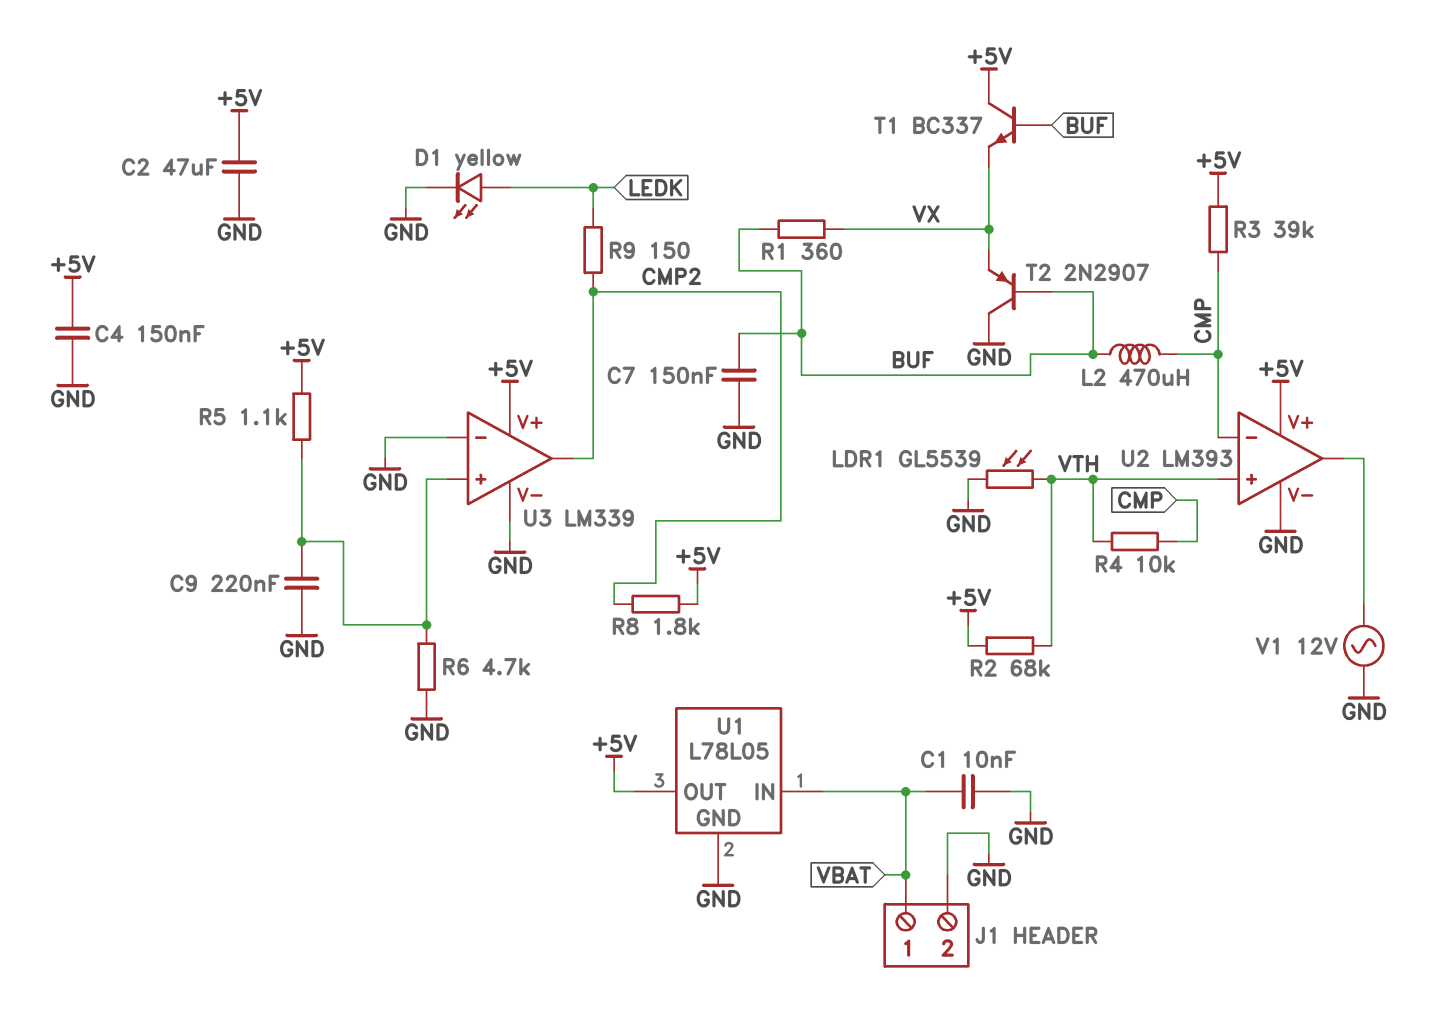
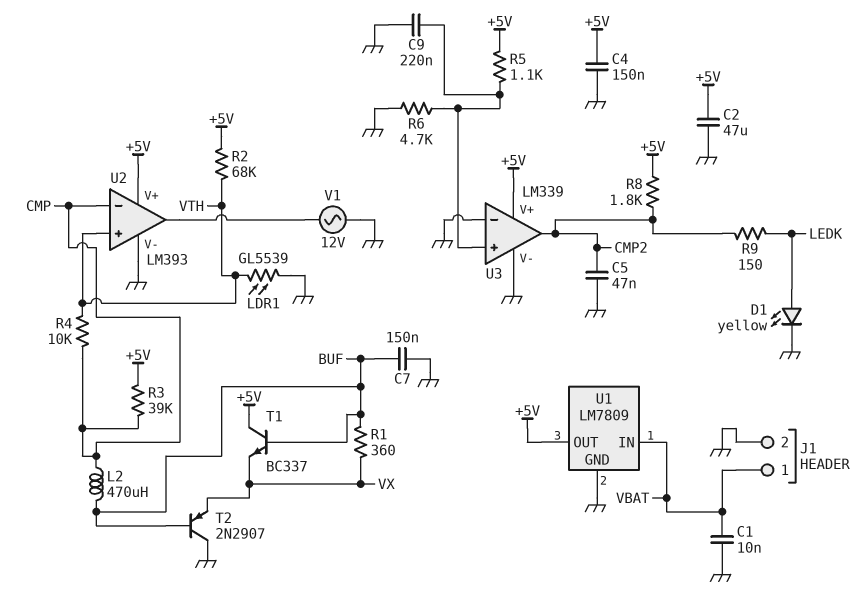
C5: none -> 47nF (CMP2, GND)
U1: L78L05 -> LM7809

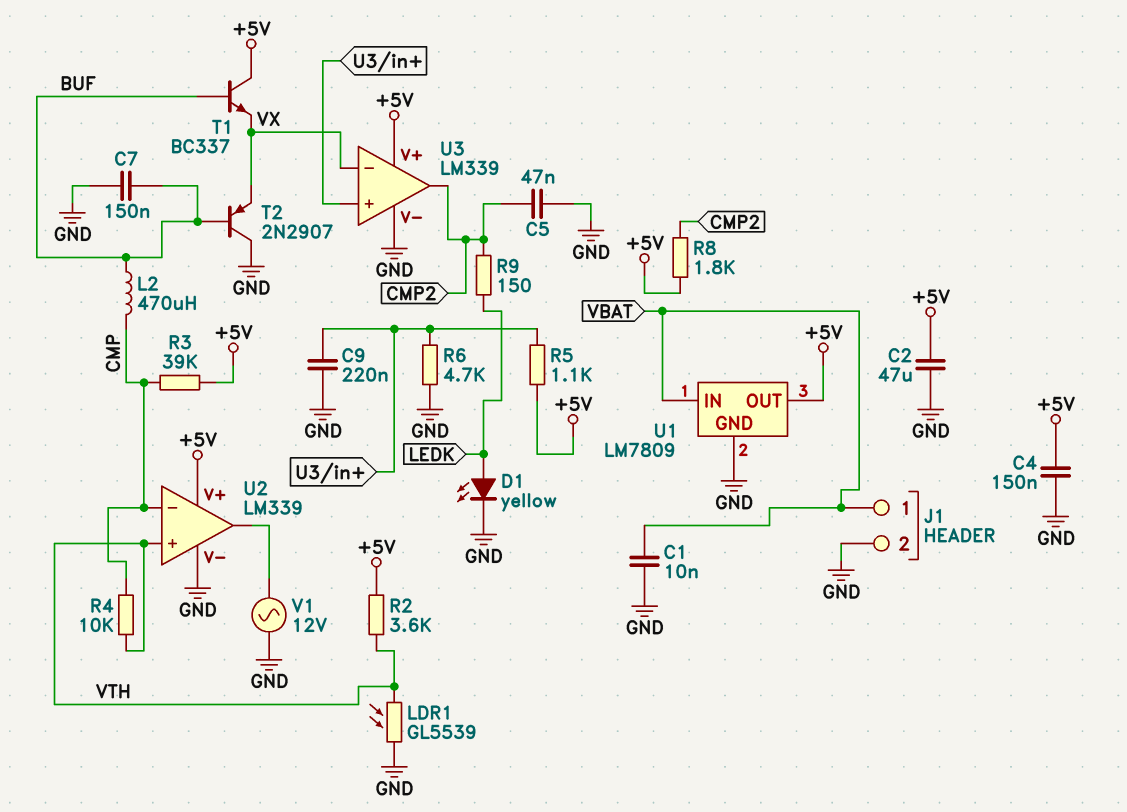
R1: 360 (BUF, VX) -> none
R2: 68k (+5V, VTH) -> 3.6k (+5V, VTH)
U2: LM393 -> LM339
U3 pin in-: GND -> VX

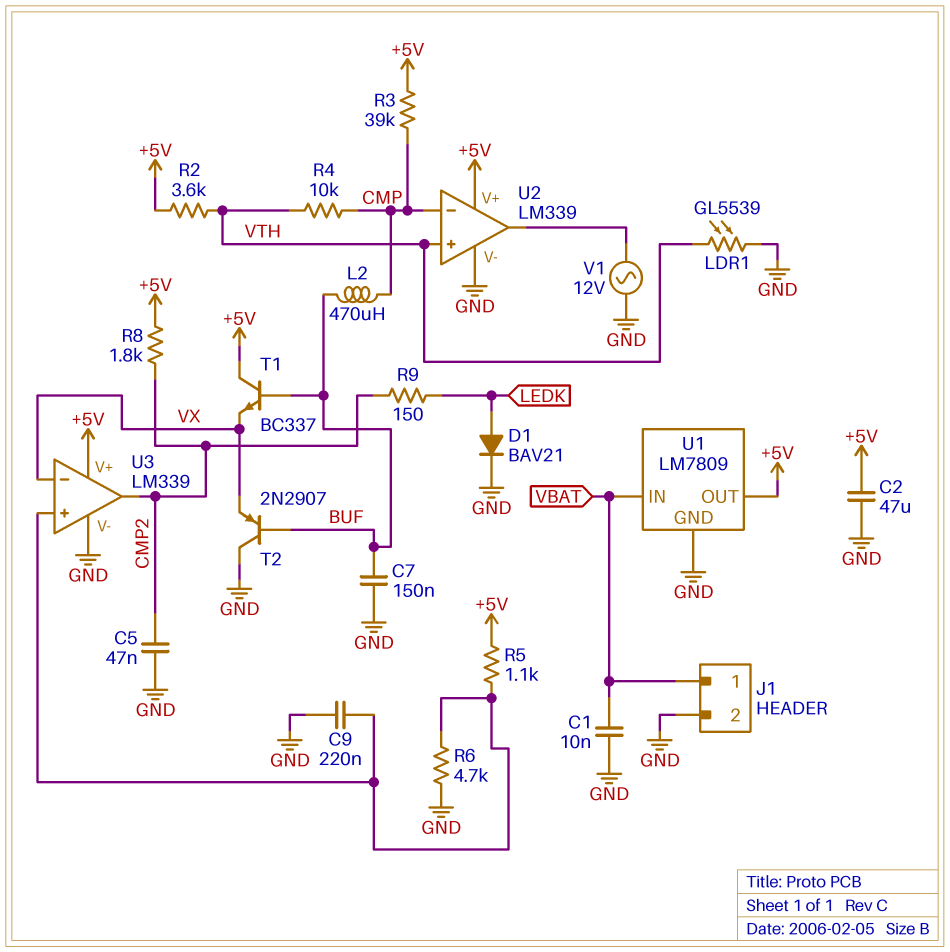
C4: 150nF (+5V, GND) -> none
D1: LED yellow (A LEDK, K GND) -> diode BAV21 (A LEDK, K GND)

